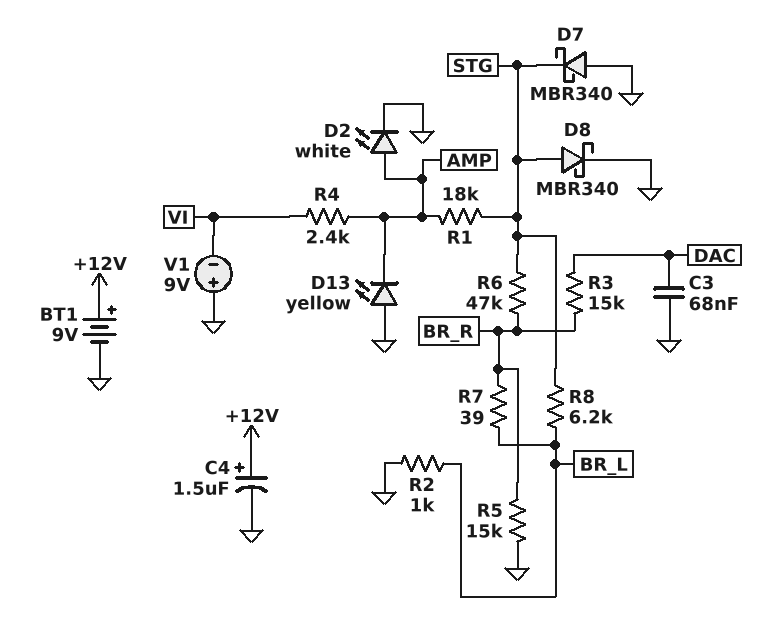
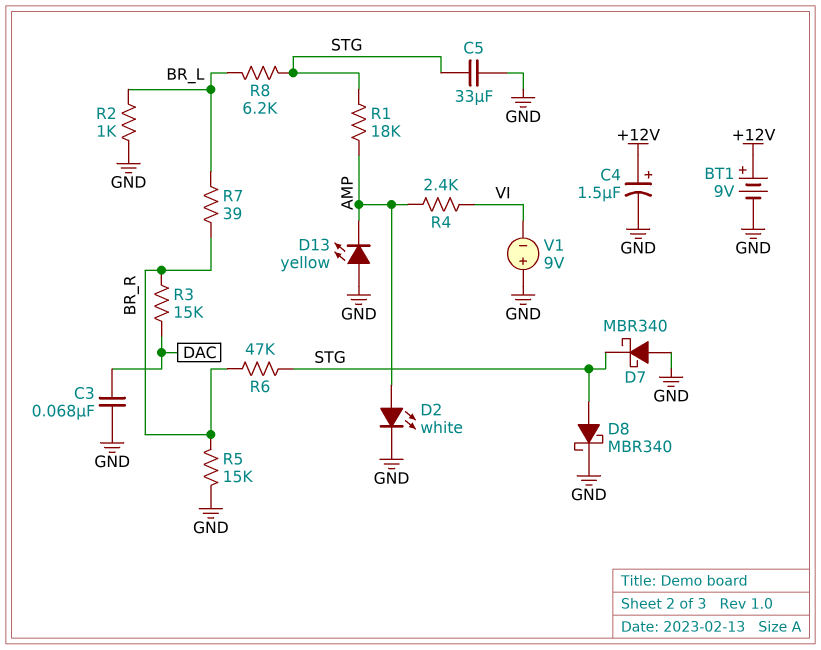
C5: none -> 33uF (GND, STG)

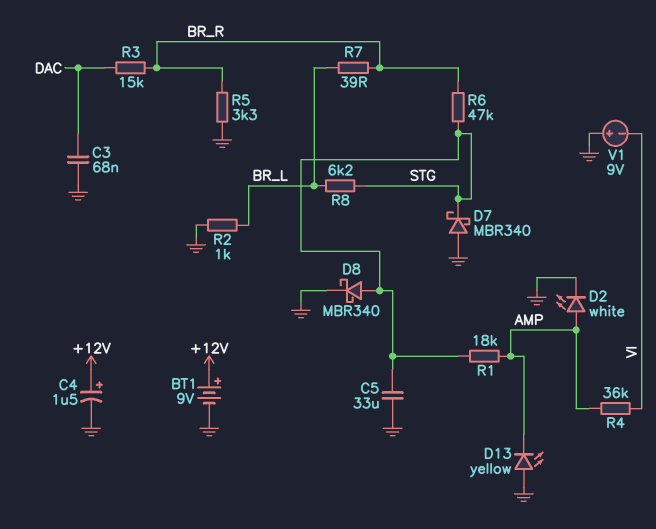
R4: 2.4k (AMP, VI) -> 36k (AMP, VI)
R5: 15k (BR_R, GND) -> 3.3k (BR_R, GND)

